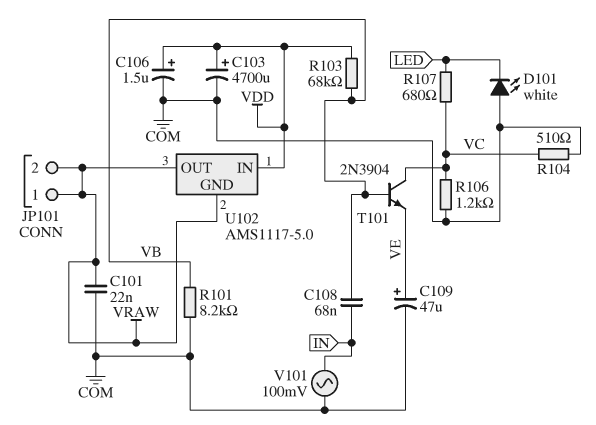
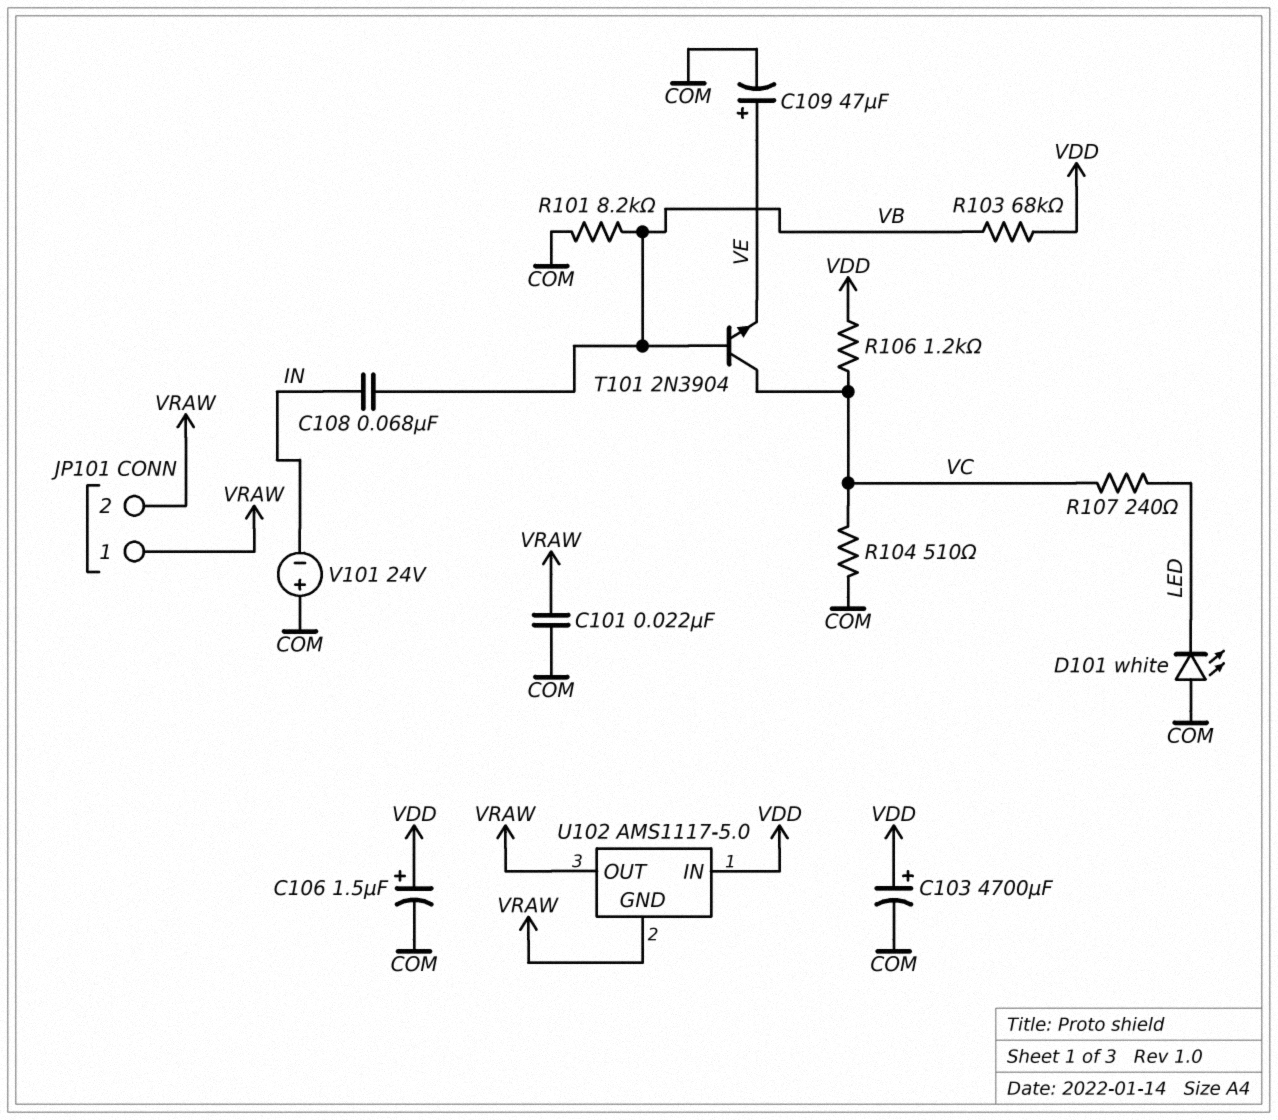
R106: 1.2k (COM, VC) -> 1.2k (VC, VDD)
R107: 680 (LED, VC) -> 240 (LED, VC)
V101: AC 100mV (COM, IN) -> 24V (plus COM, minus IN)

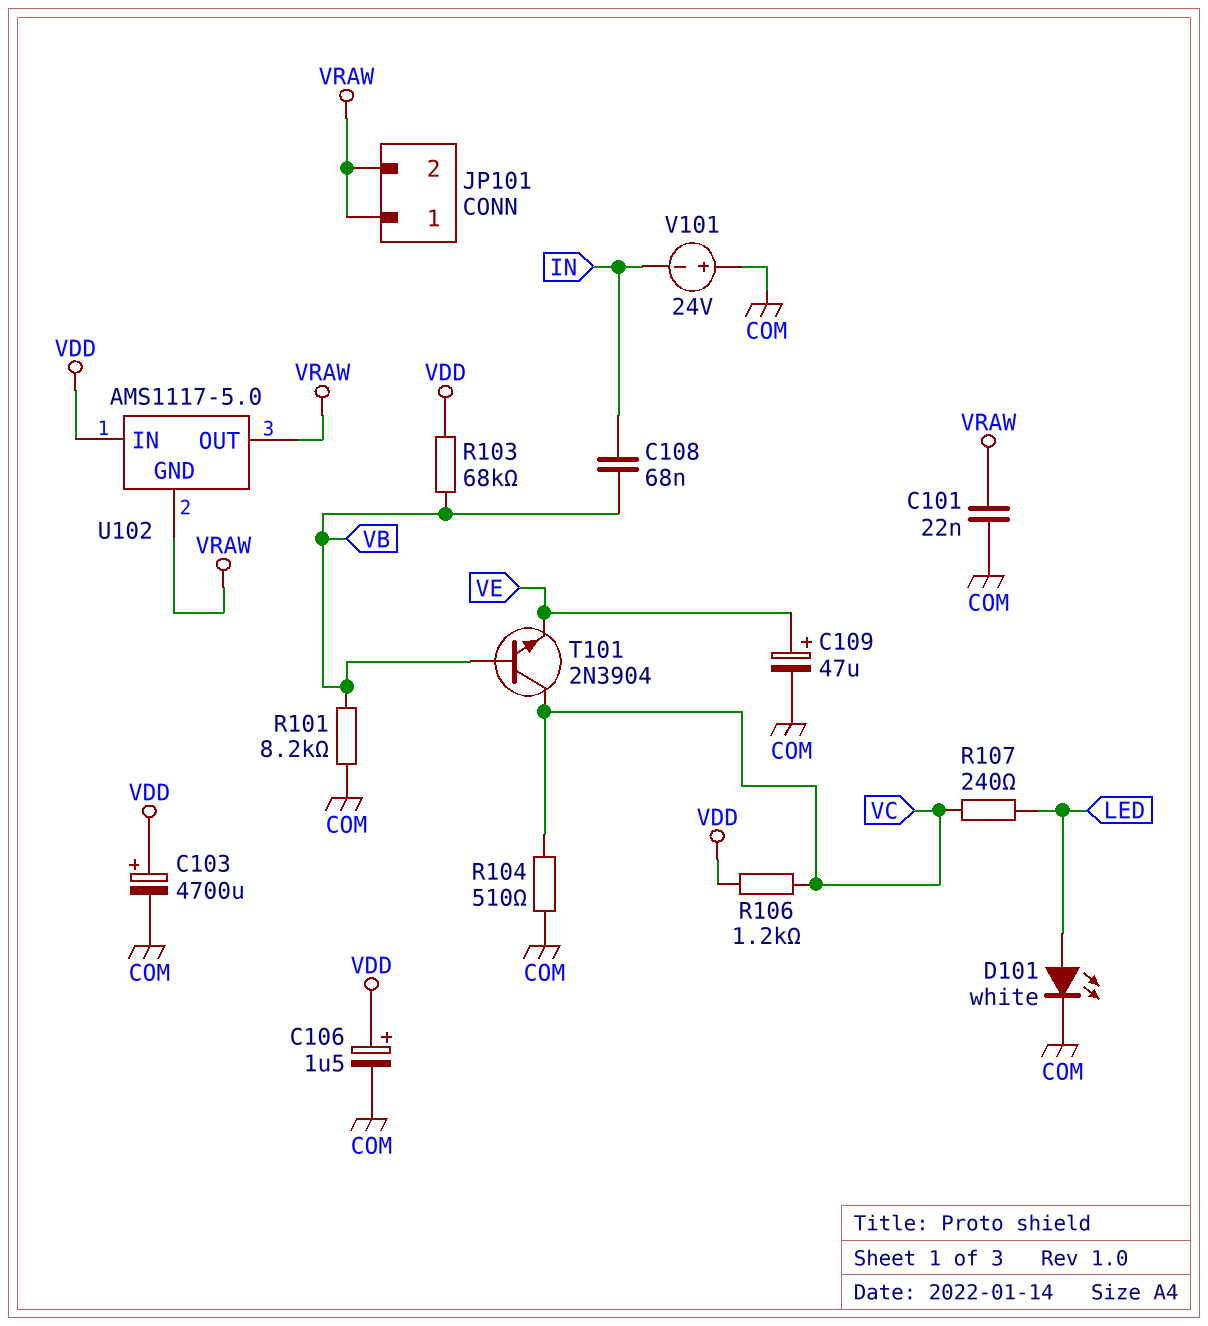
D101: LED white (A COM, K LED) -> LED white (A LED, K COM)

